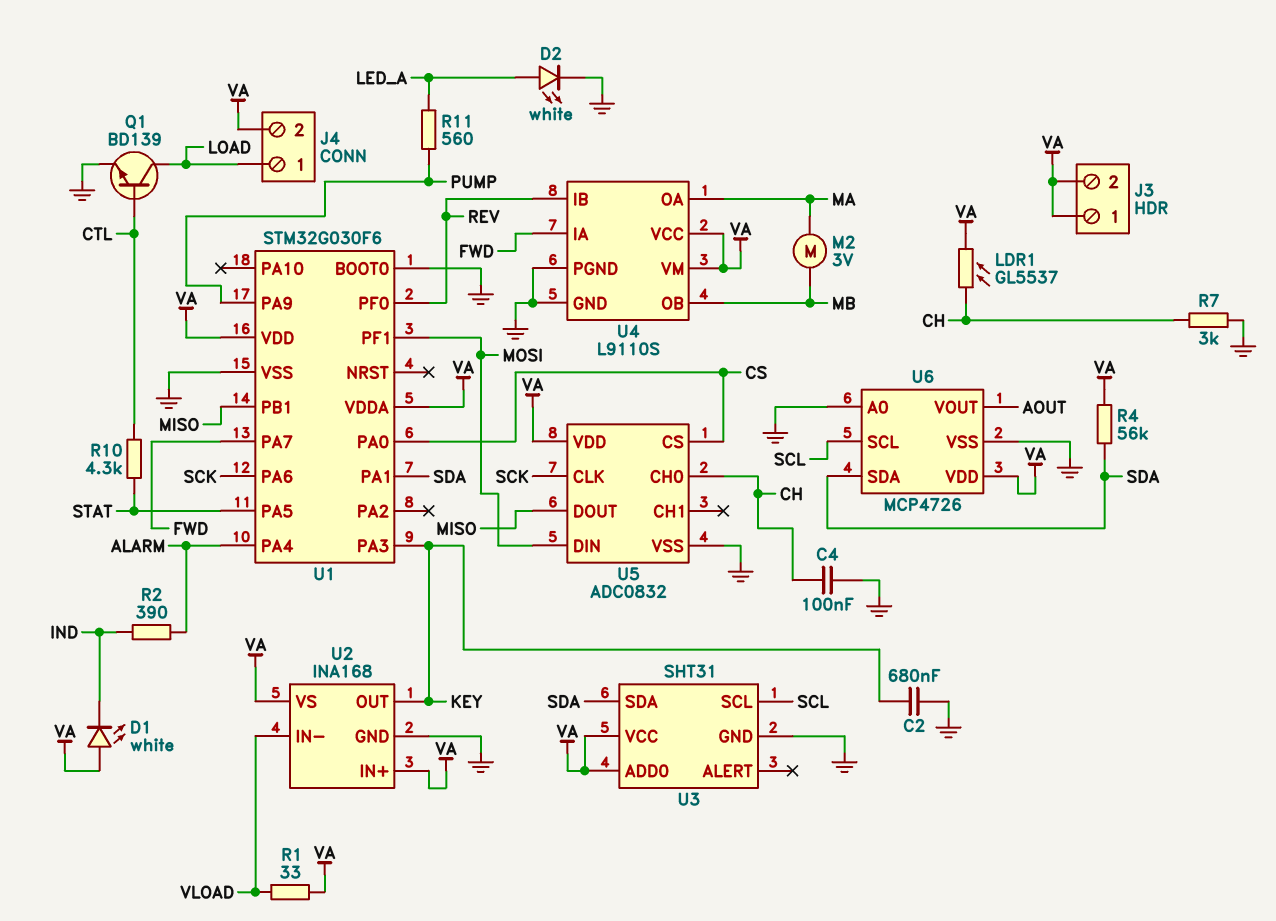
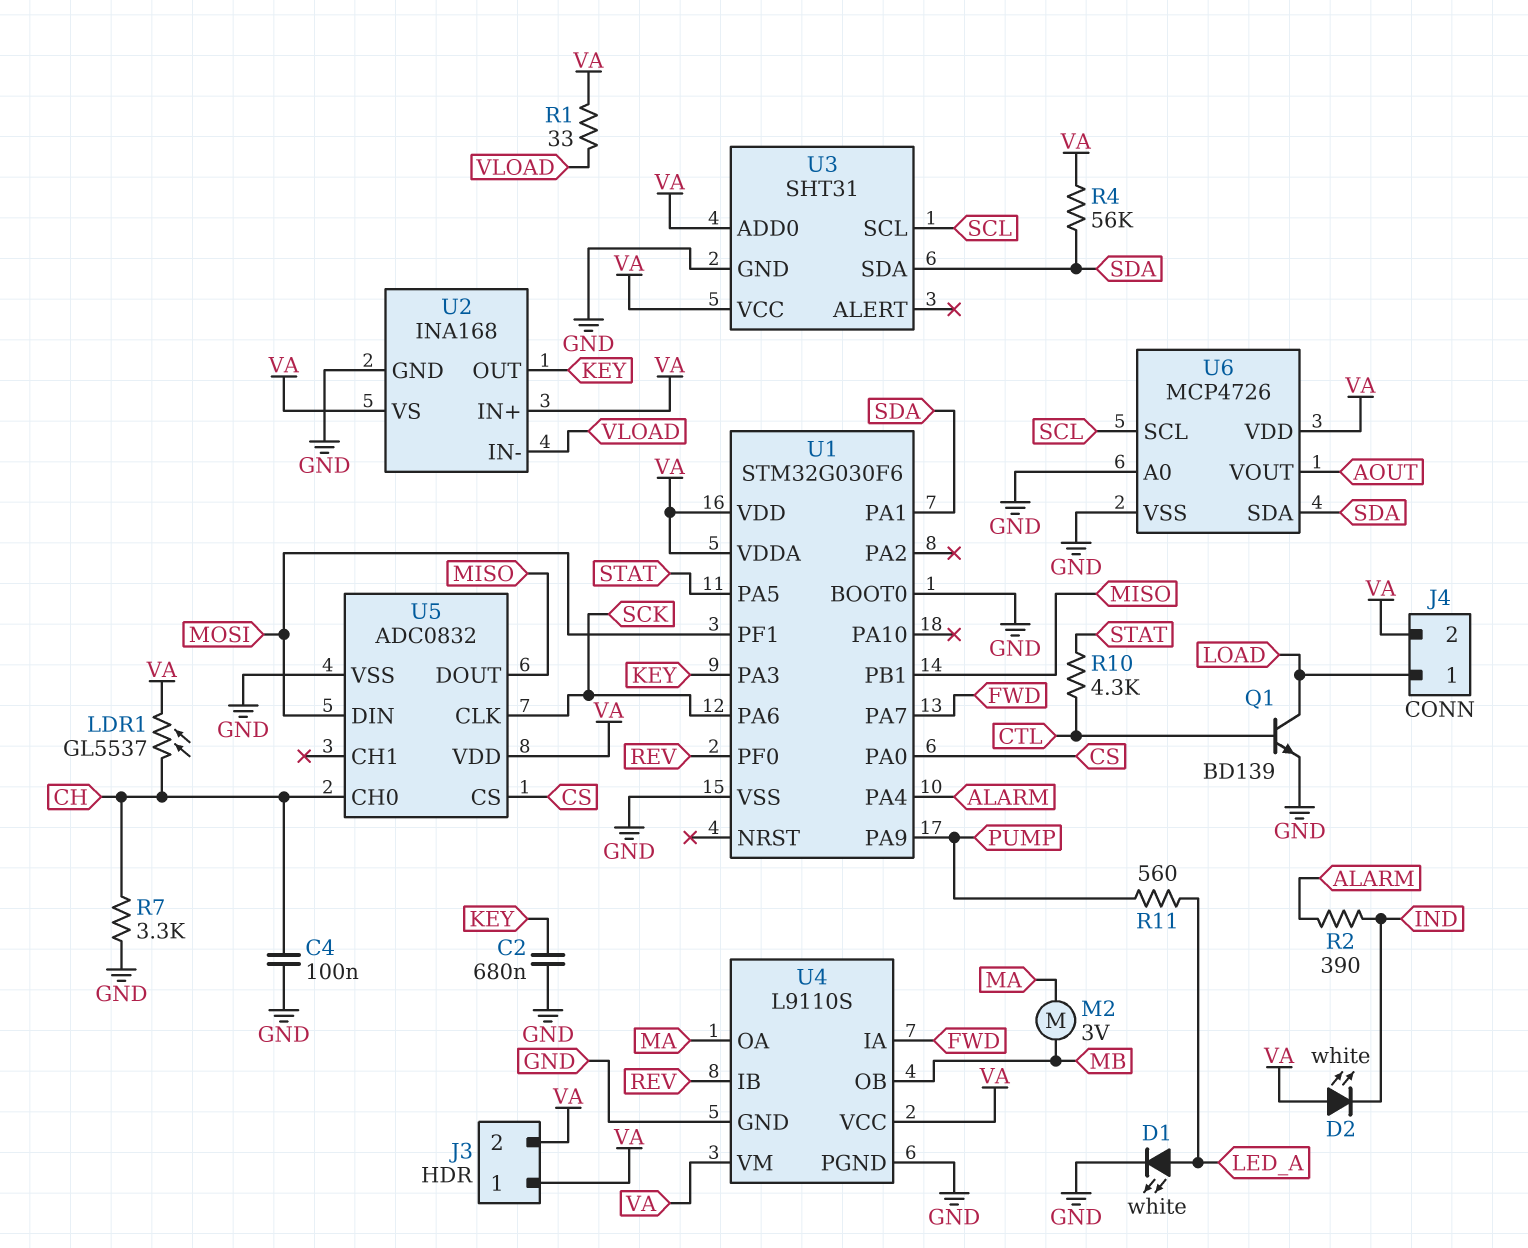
D1: LED white (A VA, K IND) -> LED white (A LED_A, K GND)
D2: LED white (A LED_A, K GND) -> LED white (A VA, K IND)
R7: 3k (CH, GND) -> 3.3k (CH, GND)

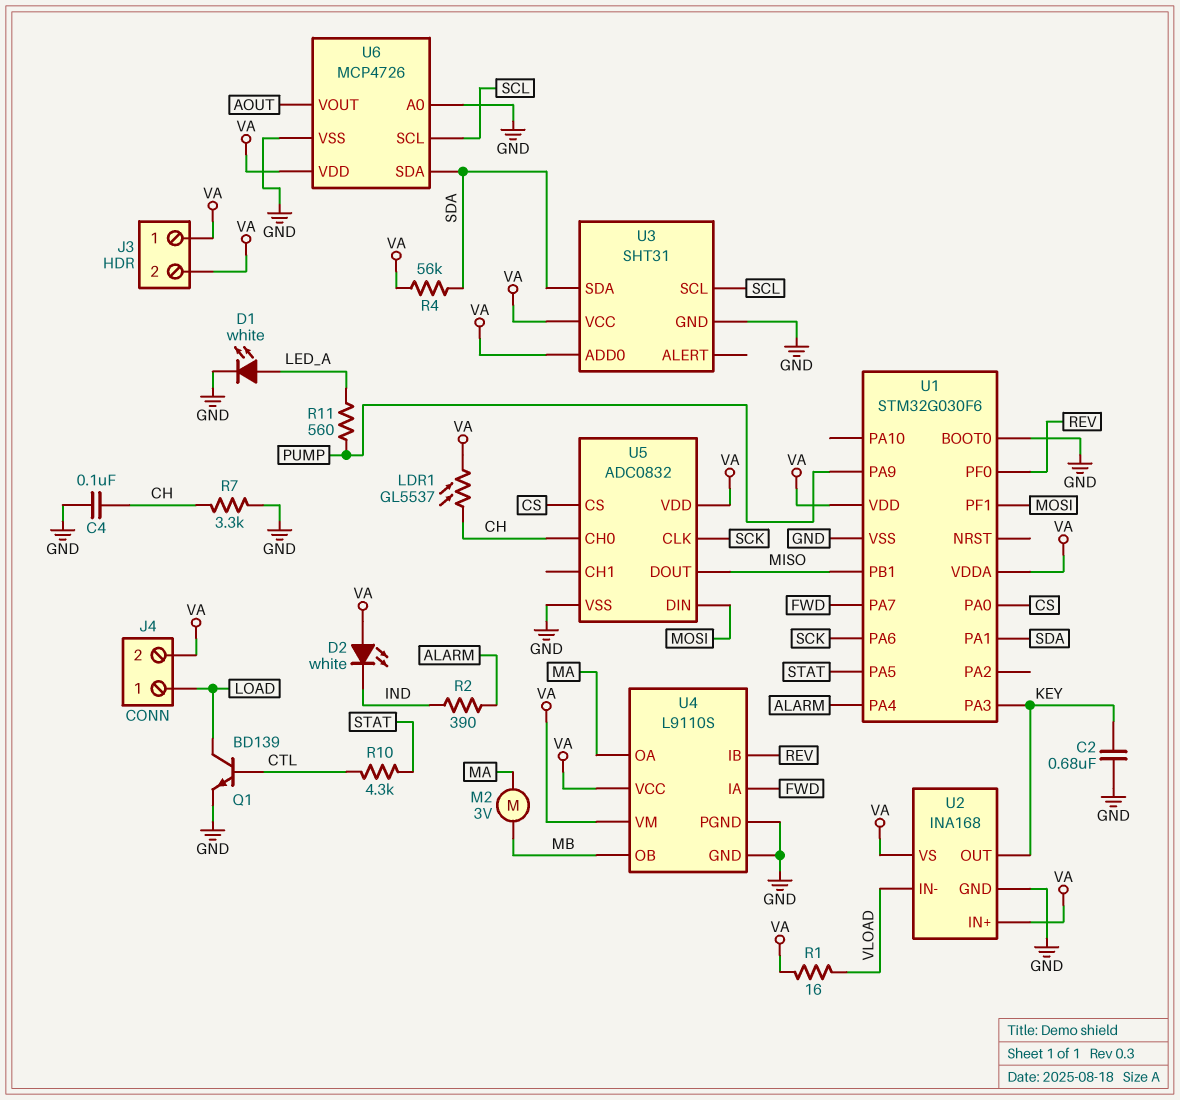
R1: 33 (VA, VLOAD) -> 16 (VA, VLOAD)

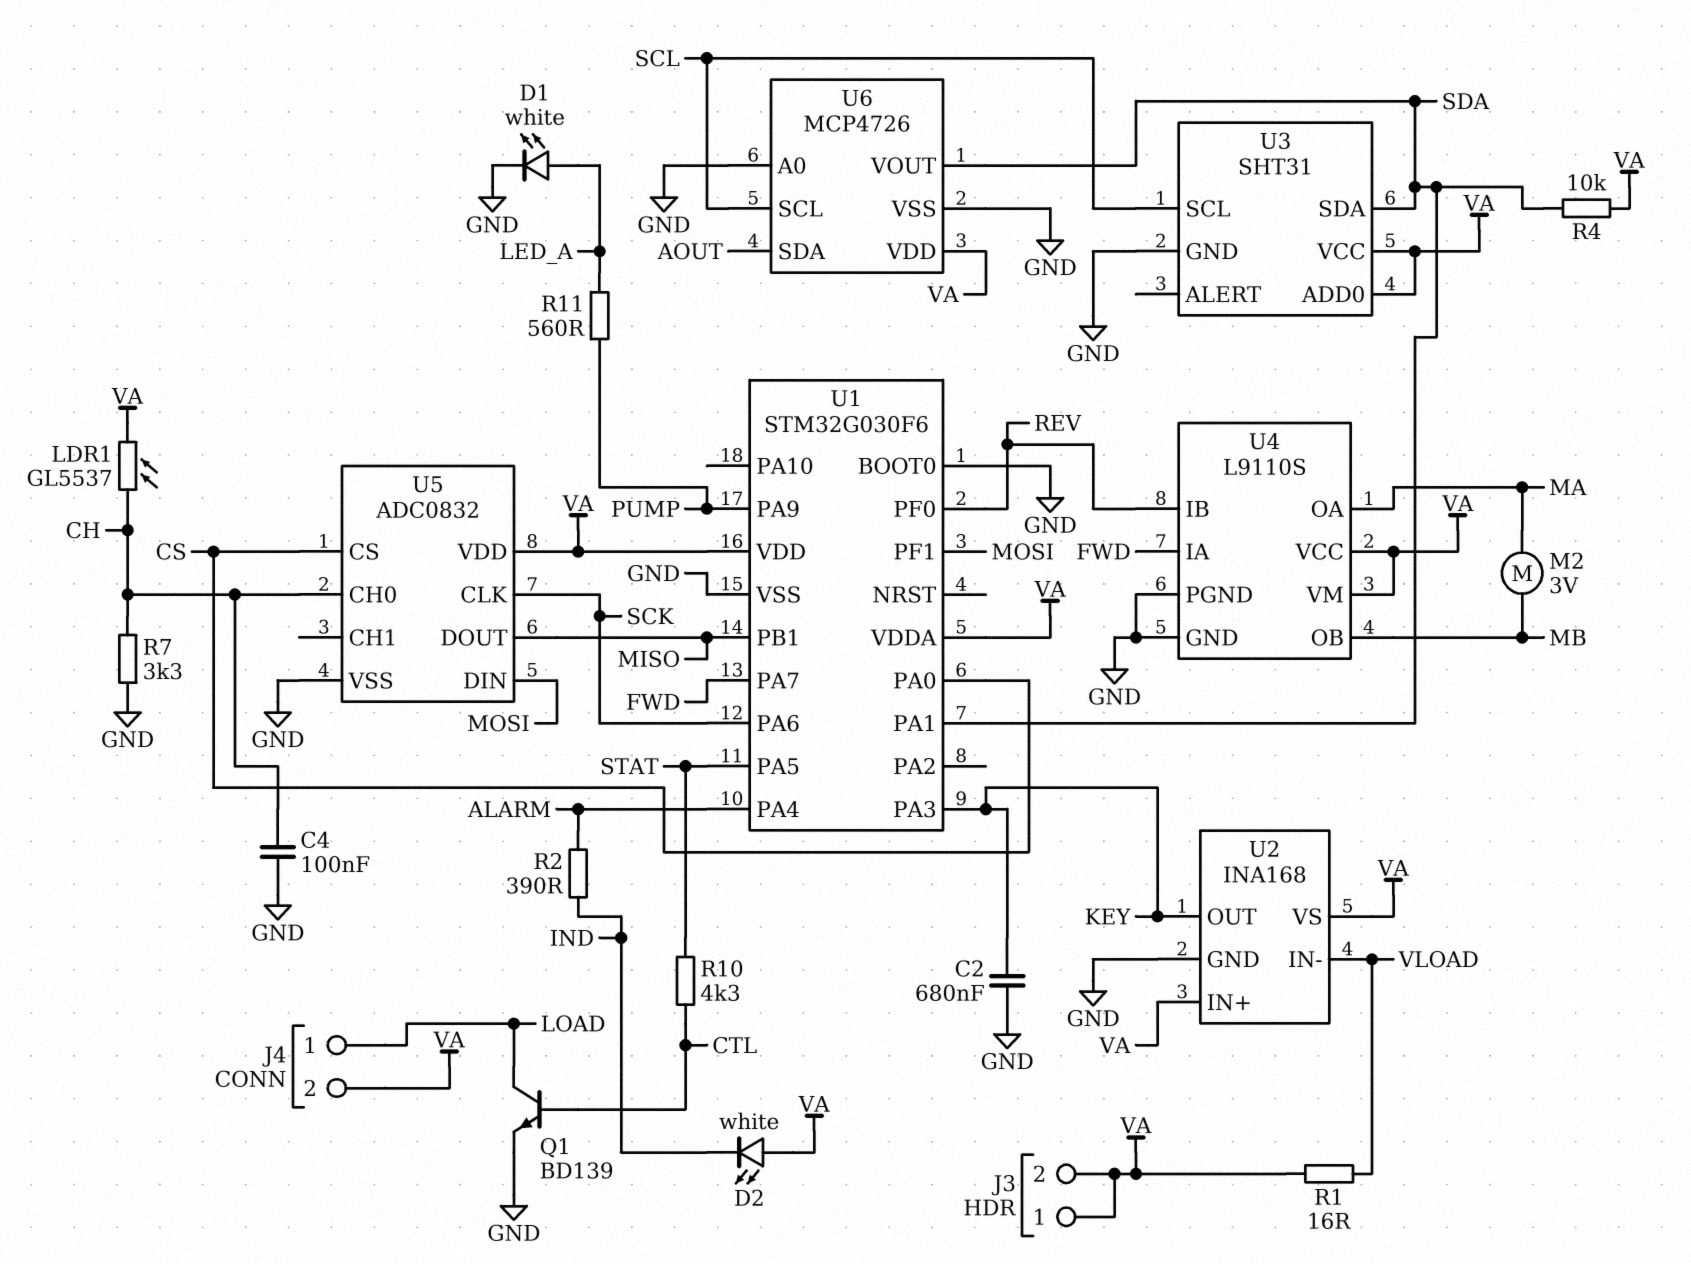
R4: 56k (SDA, VA) -> 10k (SDA, VA)
U6 pin SDA: SDA -> AOUT
U6 pin VOUT: AOUT -> SDA

